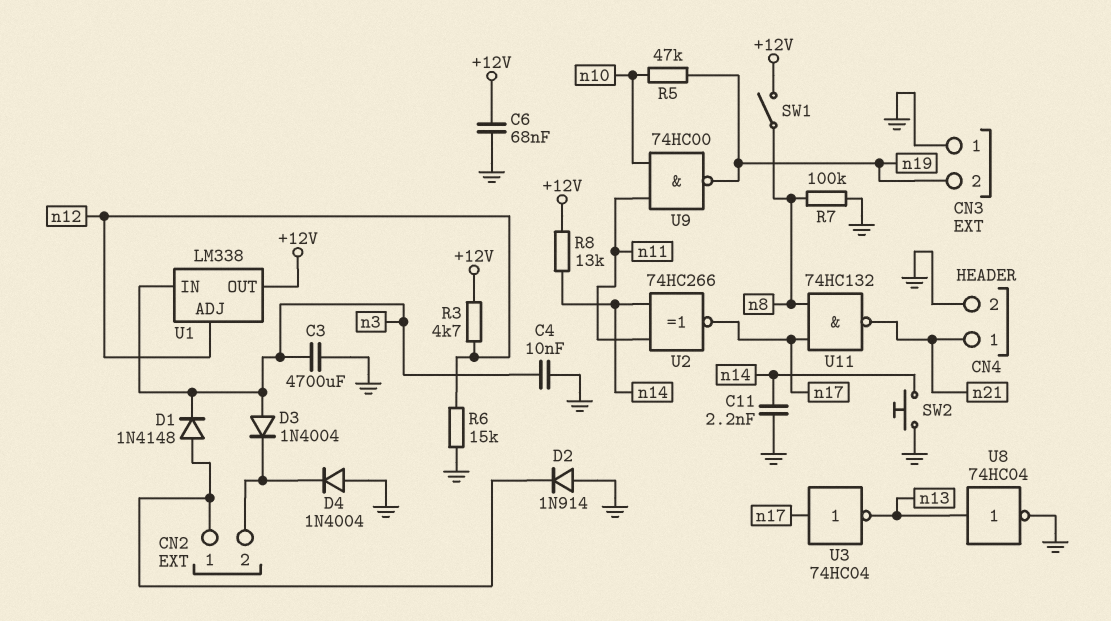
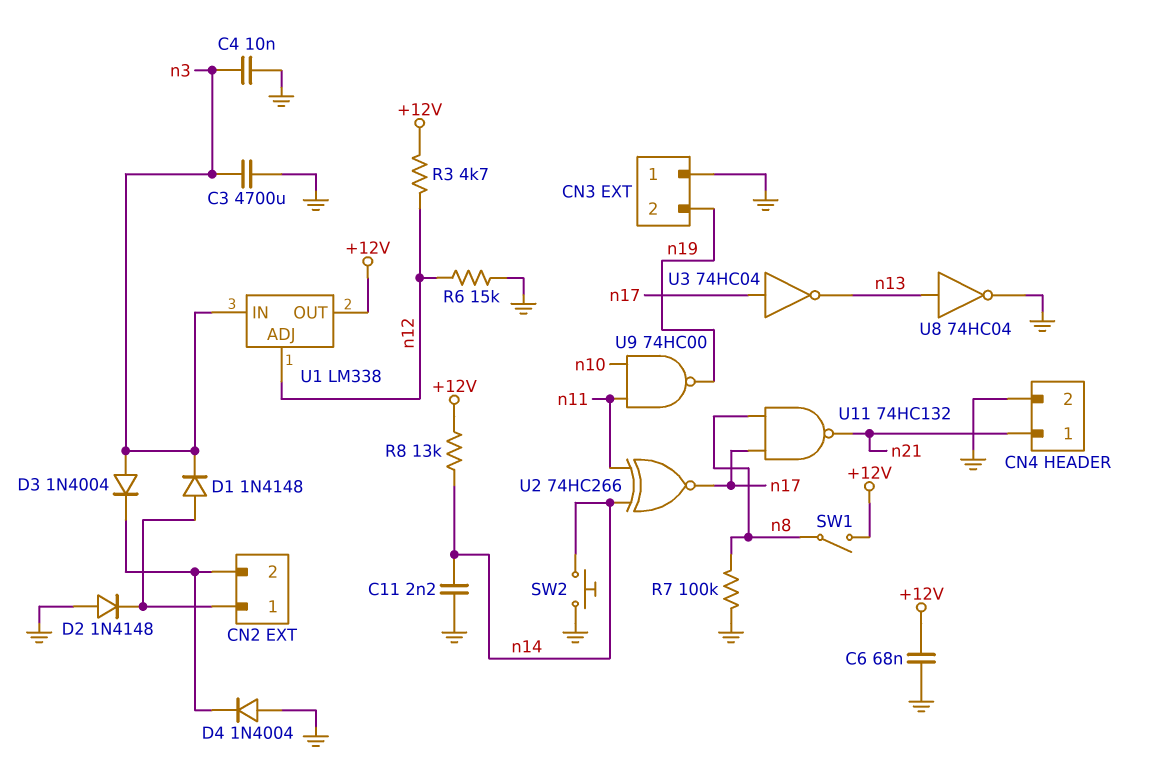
D2: diode 1N914 (A GND, K CN2/1) -> diode 1N4148 (A GND, K CN2/1)
R5: 47k (n10, n19) -> none

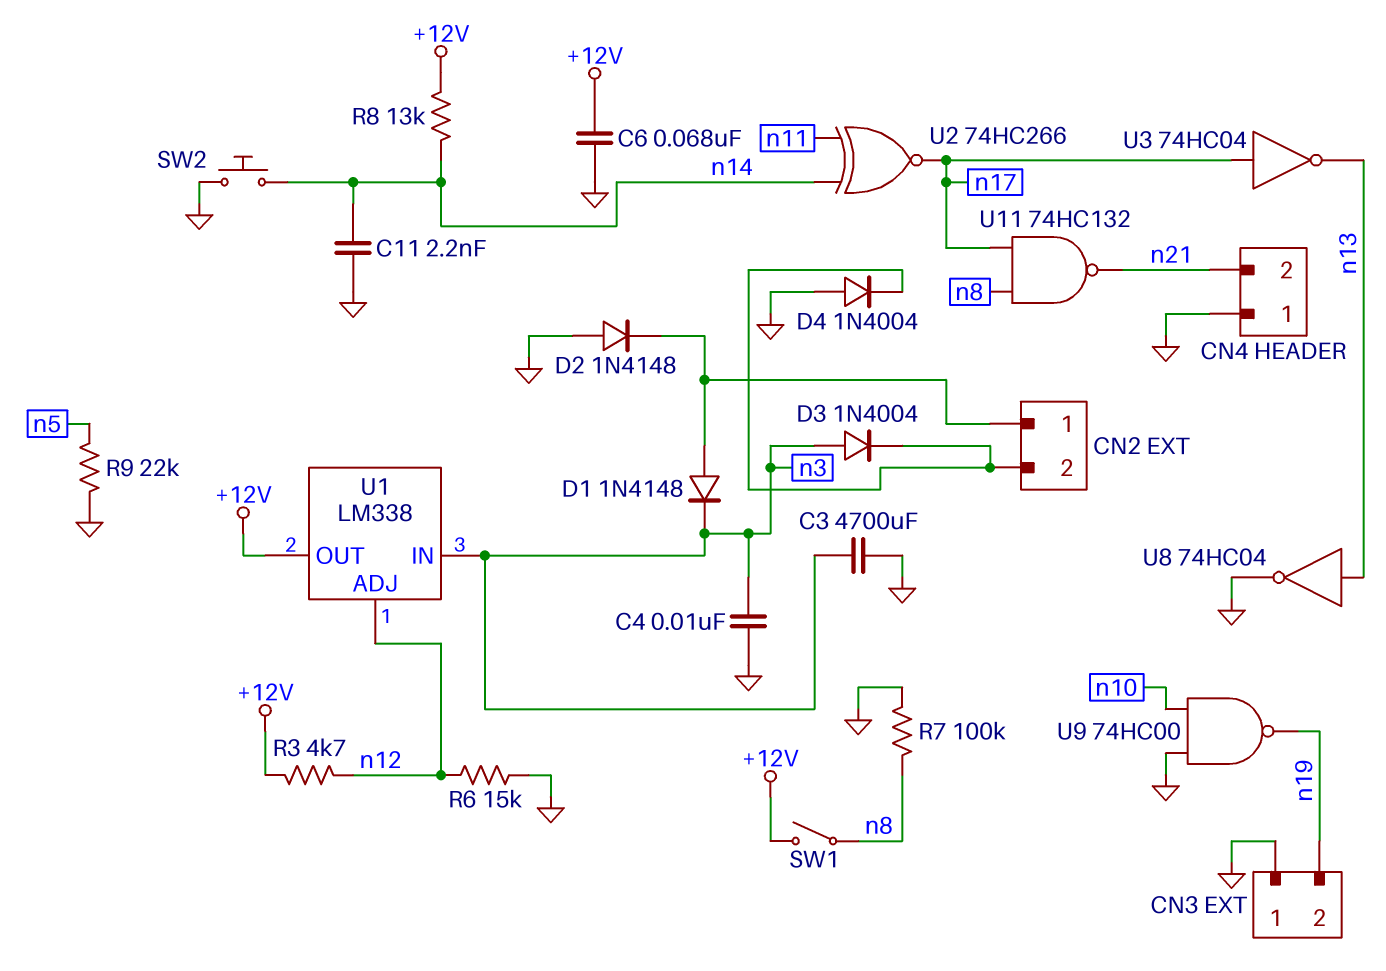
CN4 pin 1: n21 -> GND
CN4 pin 2: GND -> n21
R9: none -> 22k (GND, n5)
U9: NAND 74HC00 (in n10, in n11, out n19) -> NAND 74HC00 (in GND, in n10, out n19)

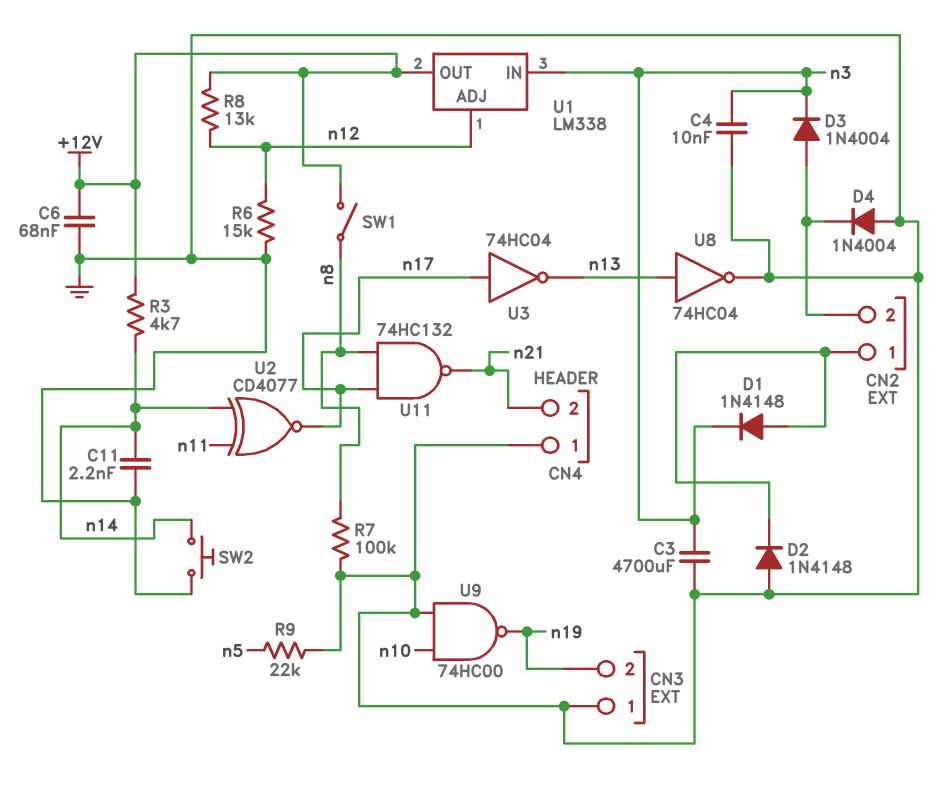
D3: diode 1N4004 (A n3, K CN2/2) -> diode 1N4004 (A CN2/2, K n3)
R3: 4.7k (+12V, n12) -> 4.7k (+12V, n14)
R8: 13k (+12V, n14) -> 13k (+12V, n12)
U2: XNOR 74HC266 (in n11, in n14, out n17) -> XNOR CD4077 (in n11, in n14, out n17)

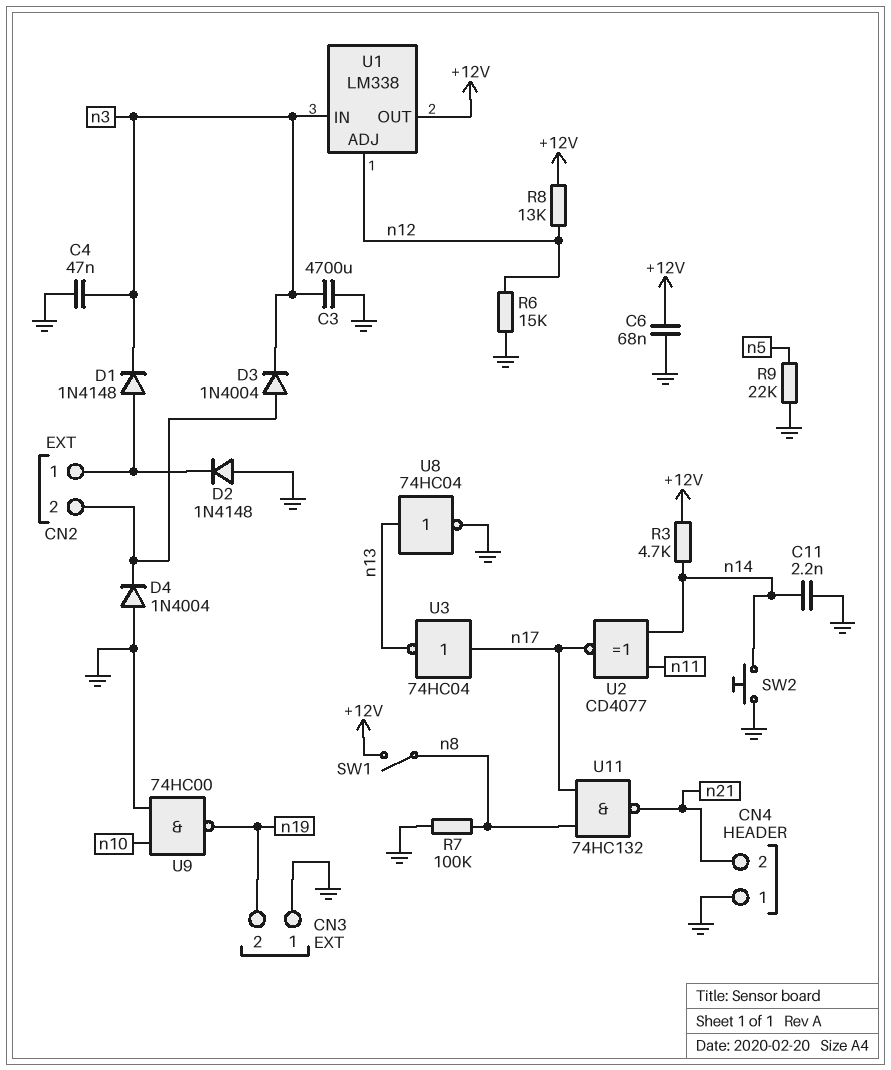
C4: 10nF (GND, n3) -> 47nF (GND, n3)

